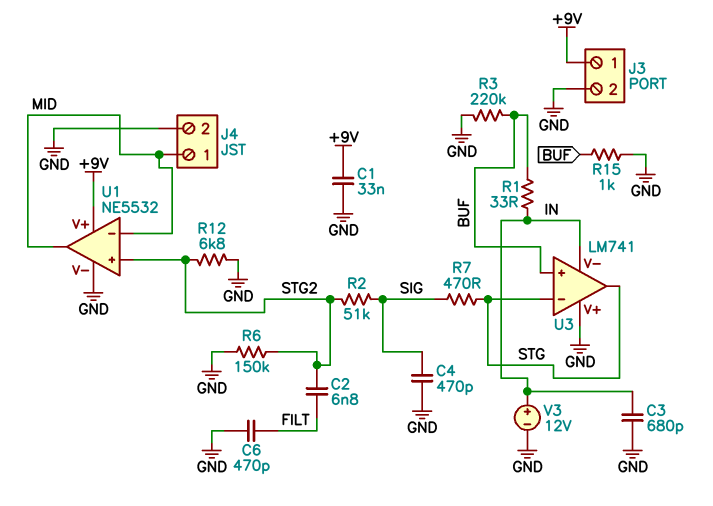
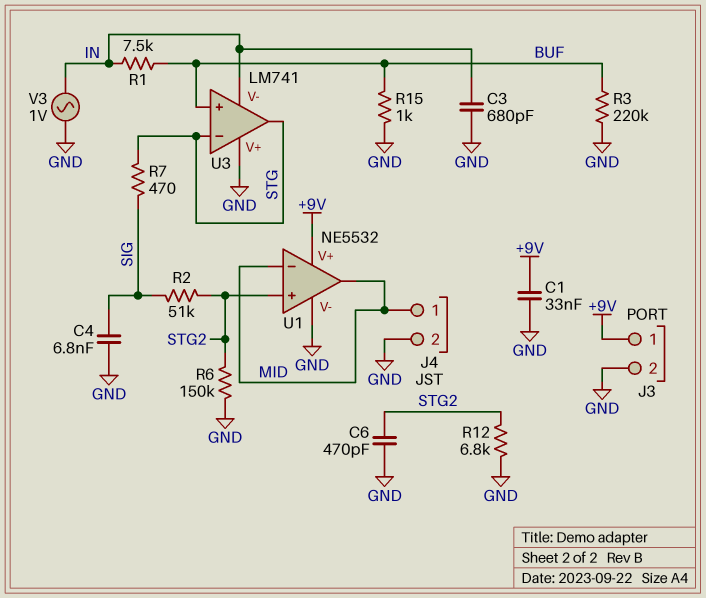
C2: 6.8nF (FILT, STG2) -> none
C4: 470pF (GND, SIG) -> 6.8nF (GND, SIG)
C6: 470pF (FILT, GND) -> 470pF (GND, STG2)
R1: 33 (BUF, IN) -> 7.5k (BUF, IN)
V3: 12V (plus IN, minus GND) -> AC 1V (GND, IN)

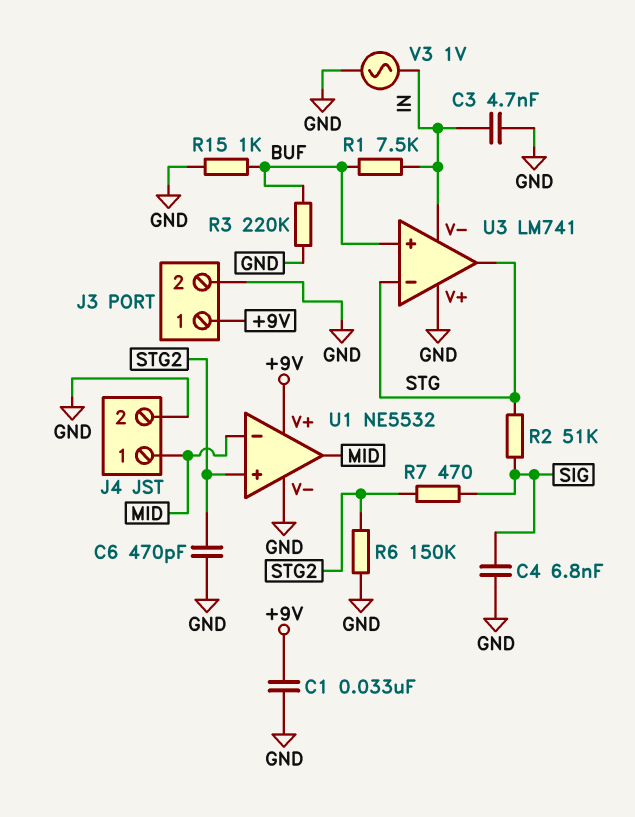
C3: 680pF (GND, IN) -> 4.7nF (GND, IN)
R2: 51k (SIG, STG2) -> 51k (SIG, STG)
R7: 470 (SIG, STG) -> 470 (SIG, STG2)
R12: 6.8k (GND, STG2) -> none

